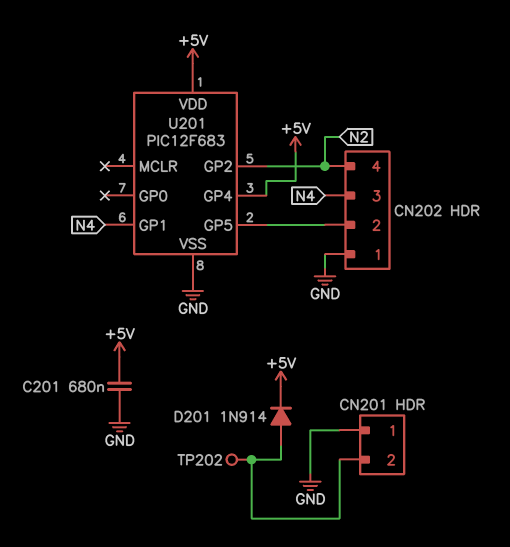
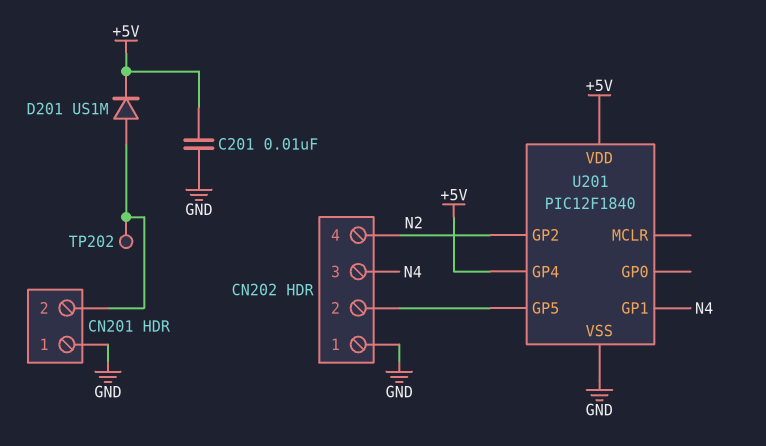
C201: 680nF (+5V, GND) -> 10nF (+5V, GND)
D201: diode 1N914 (A CN201/2, K +5V) -> diode US1M (A CN201/2, K +5V)
U201: PIC12F683 -> PIC12F1840

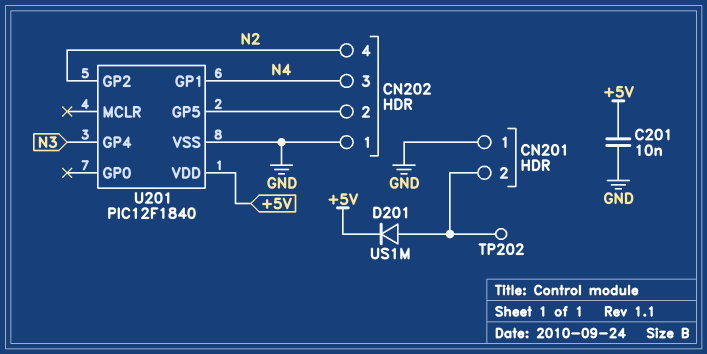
U201 pin GP4: +5V -> N3

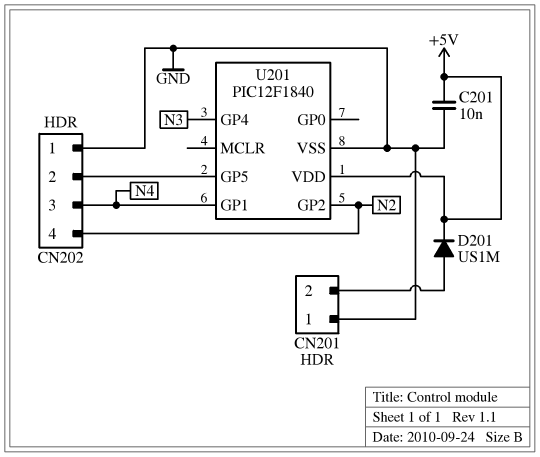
TP202: test point (CN201/2) -> none

